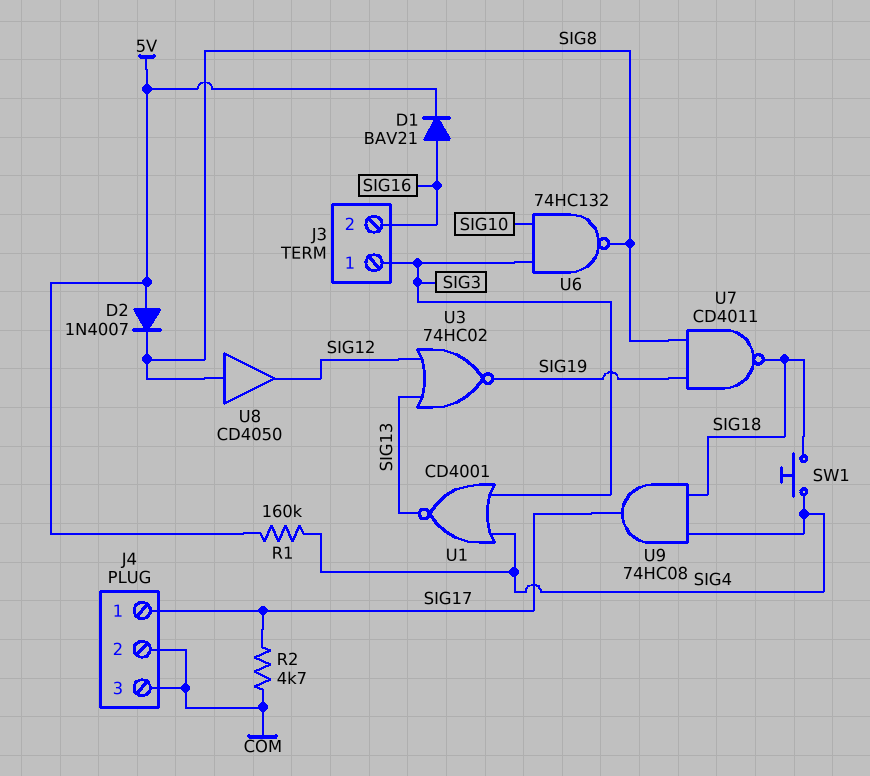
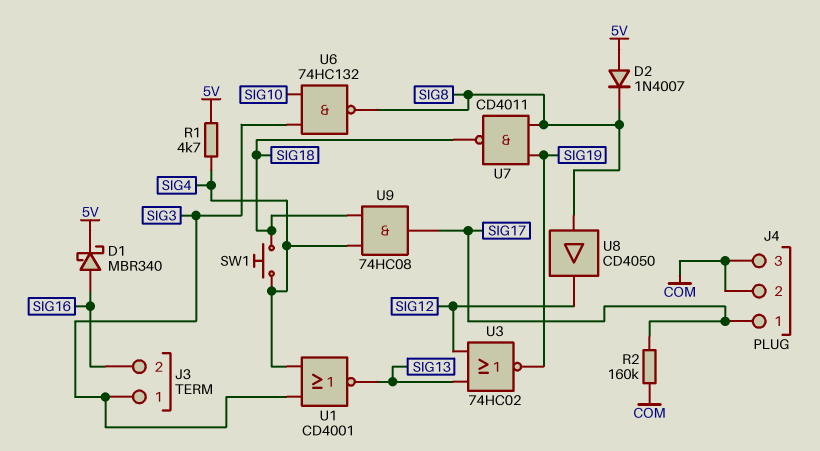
D1: diode BAV21 (A SIG16, K 5V) -> schottky MBR340 (A SIG16, K 5V)
R1: 160k (5V, SIG4) -> 4.7k (5V, SIG4)
R2: 4.7k (COM, SIG17) -> 160k (COM, SIG17)

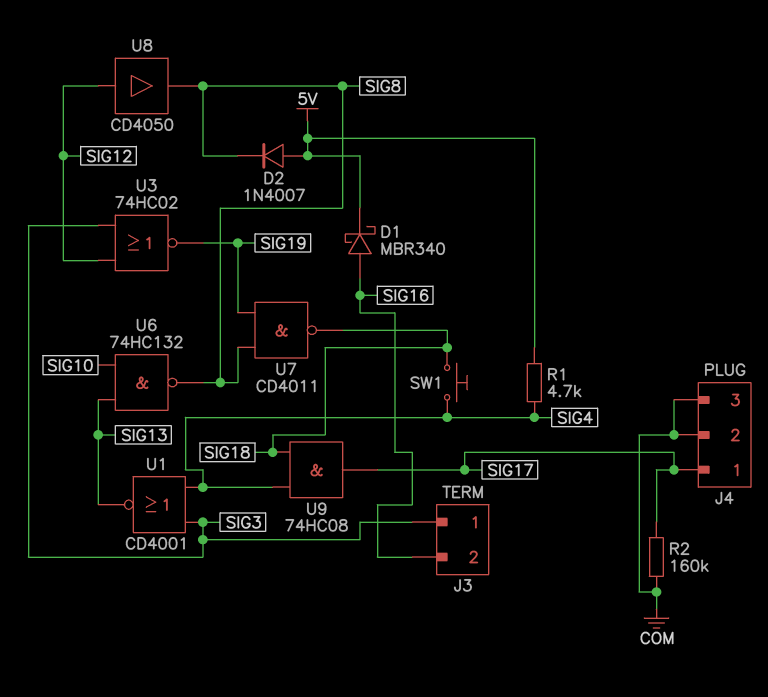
U3: NOR 74HC02 (in SIG12, in SIG13, out SIG19) -> NOR 74HC02 (in SIG3, in SIG12, out SIG19)
U6: NAND 74HC132 (in SIG3, in SIG10, out SIG8) -> NAND 74HC132 (in SIG10, in SIG13, out SIG8)
U8: buffer CD4050 (in SIG8, out SIG12) -> buffer CD4050 (in SIG12, out SIG8)

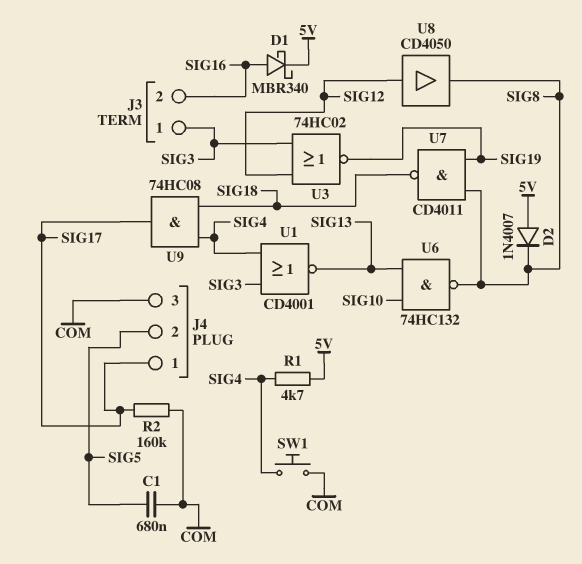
C1: none -> 680nF (COM, SIG5)
J4 pin 2: COM -> SIG5
SW1: button (SIG4, SIG18) -> button (COM, SIG4)

